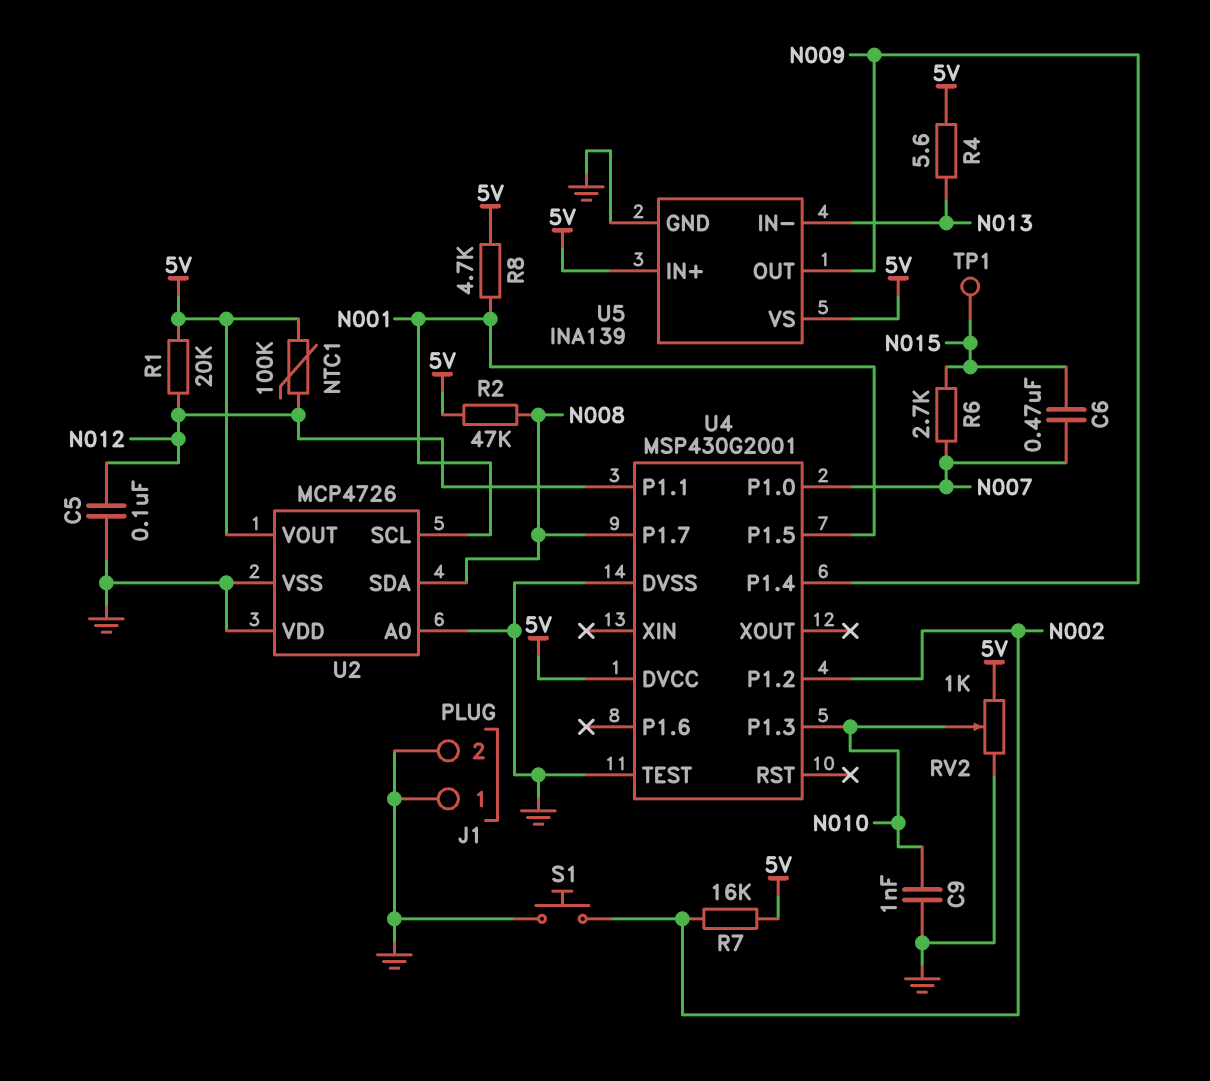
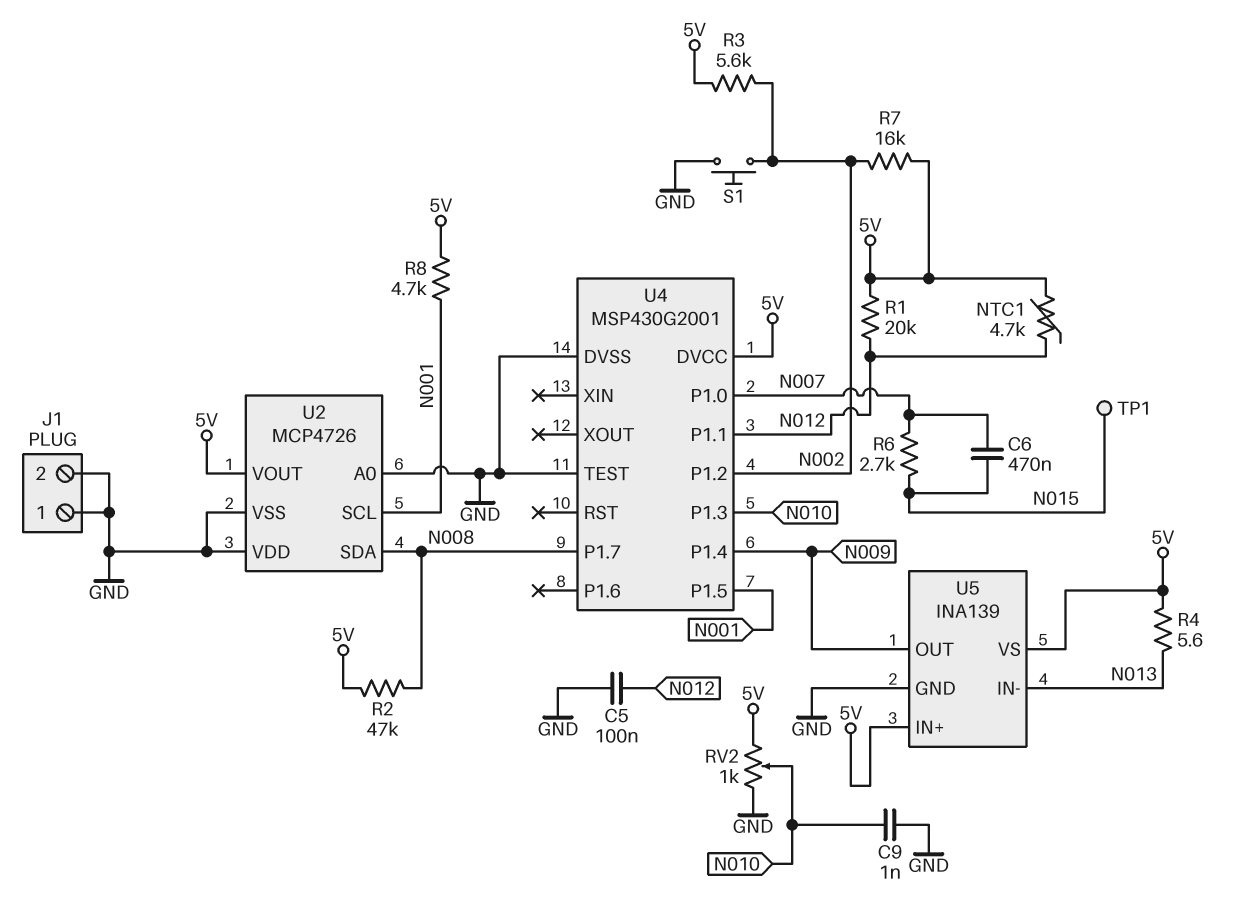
NTC1: 100k (5V, N012) -> 4.7k (5V, N012)
R3: none -> 5.6k (5V, N002)

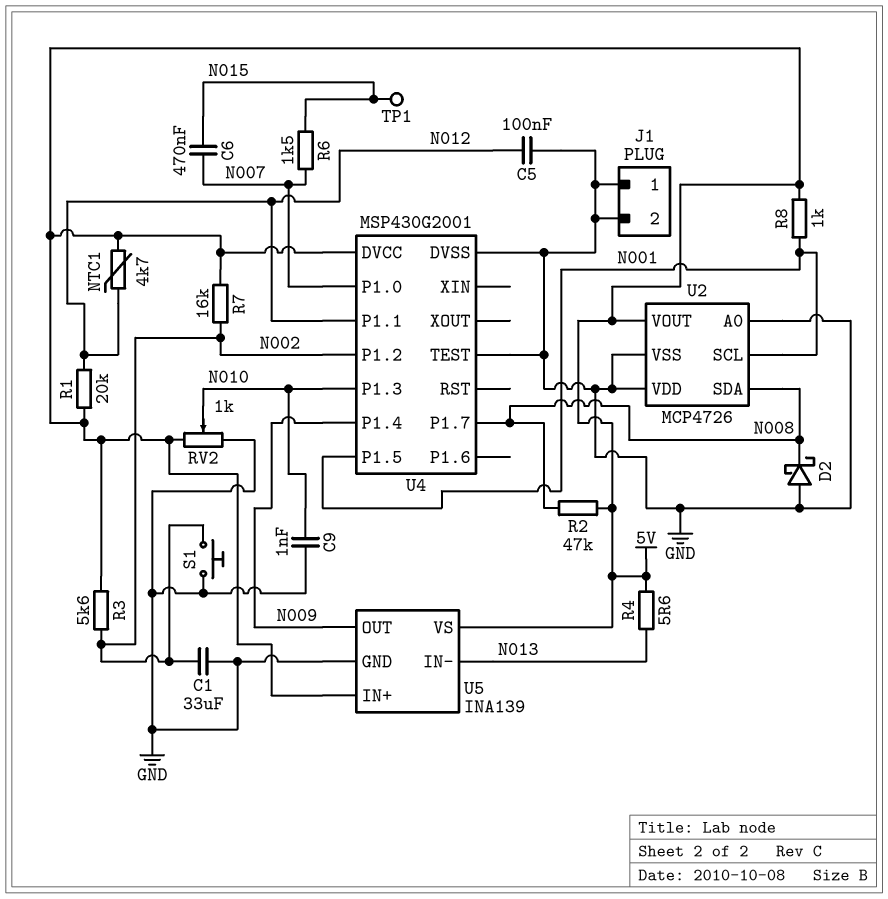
C1: none -> 33uF (GND, N002)
D2: none -> schottky (A GND, K N008)
R6: 2.7k (N007, N015) -> 1.5k (N007, N015)
R8: 4.7k (5V, N001) -> 1k (5V, N001)

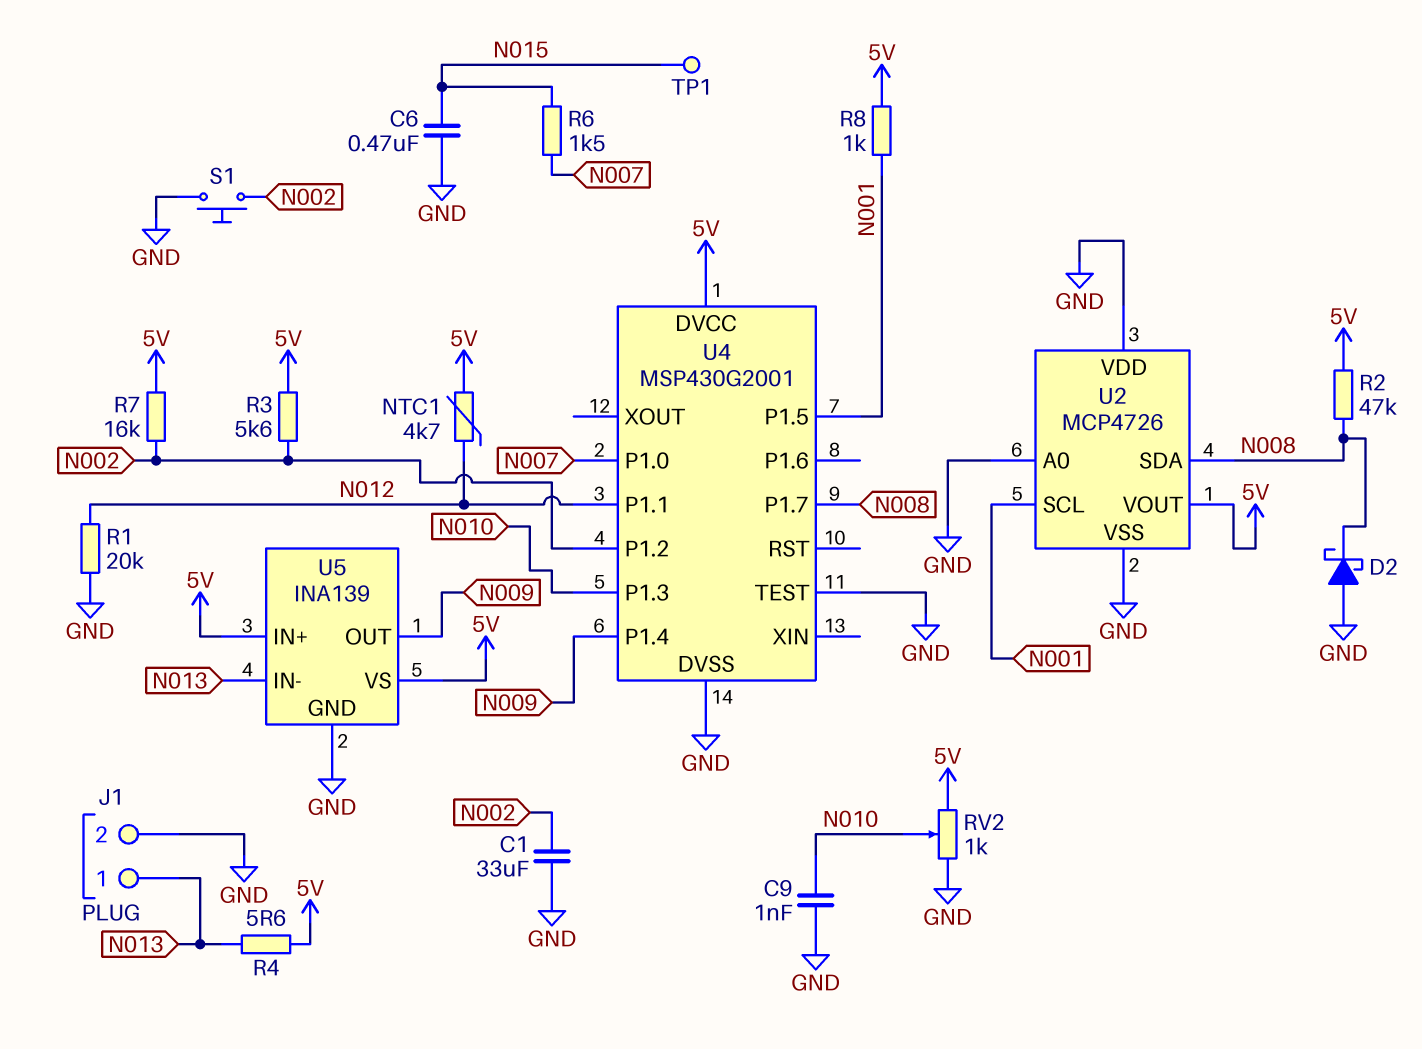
C5: 100nF (GND, N012) -> none
C6: 470nF (N007, N015) -> 470nF (GND, N015)
J1 pin 1: GND -> N013
R1: 20k (5V, N012) -> 20k (GND, N012)

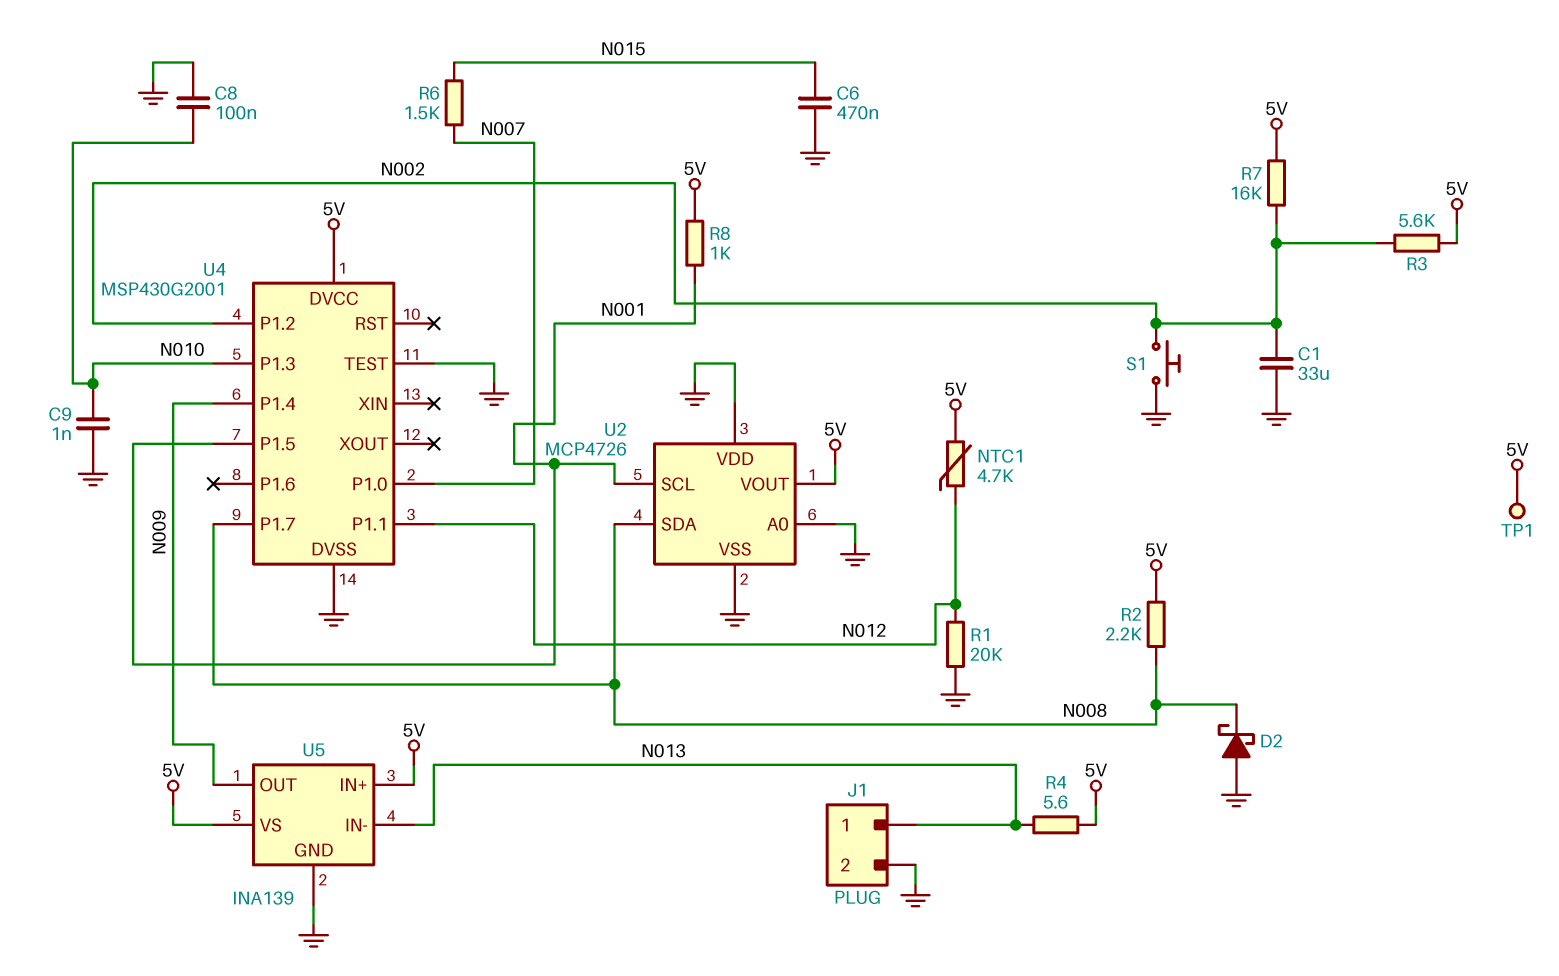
C8: none -> 100nF (GND, N010)
R2: 47k (5V, N008) -> 2.2k (5V, N008)
RV2: 1k (5V, GND, wiper N010) -> none
TP1: test point (N015) -> test point (5V)

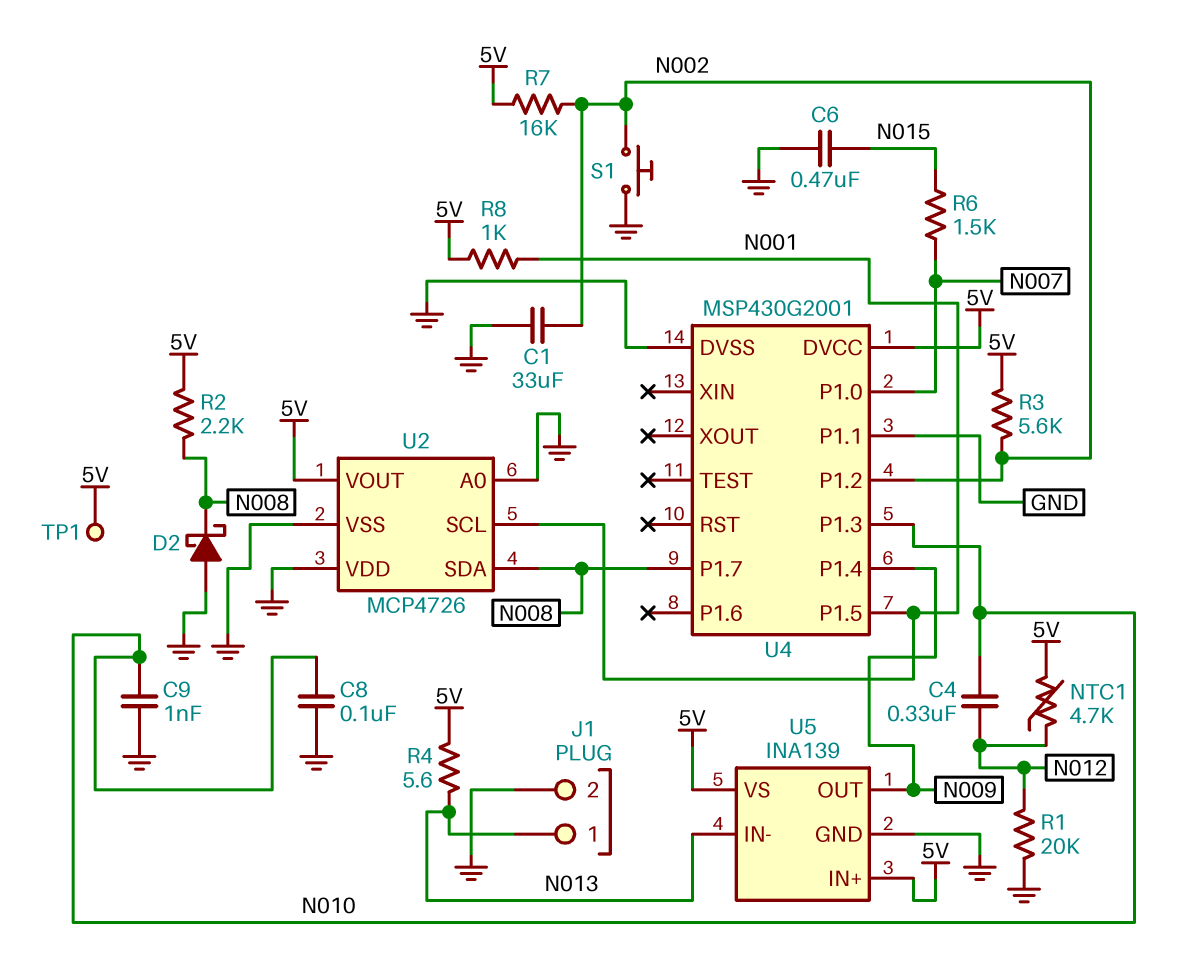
C4: none -> 330nF (N010, N012)
U4 pin P1.1: N012 -> GND
U4 pin TEST: GND -> none

